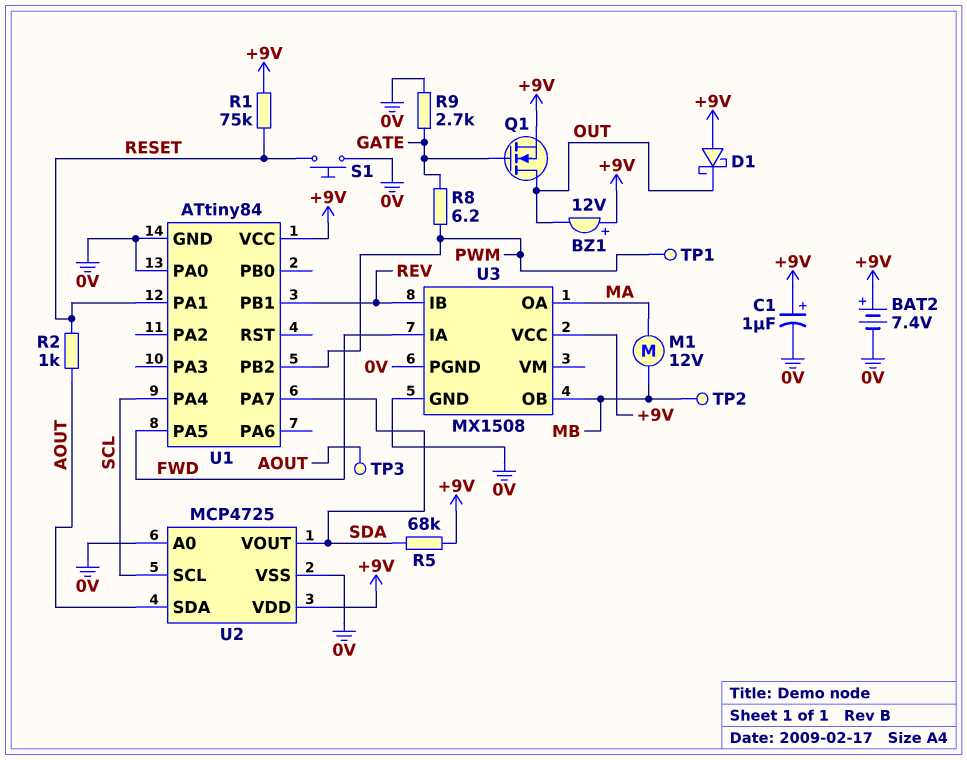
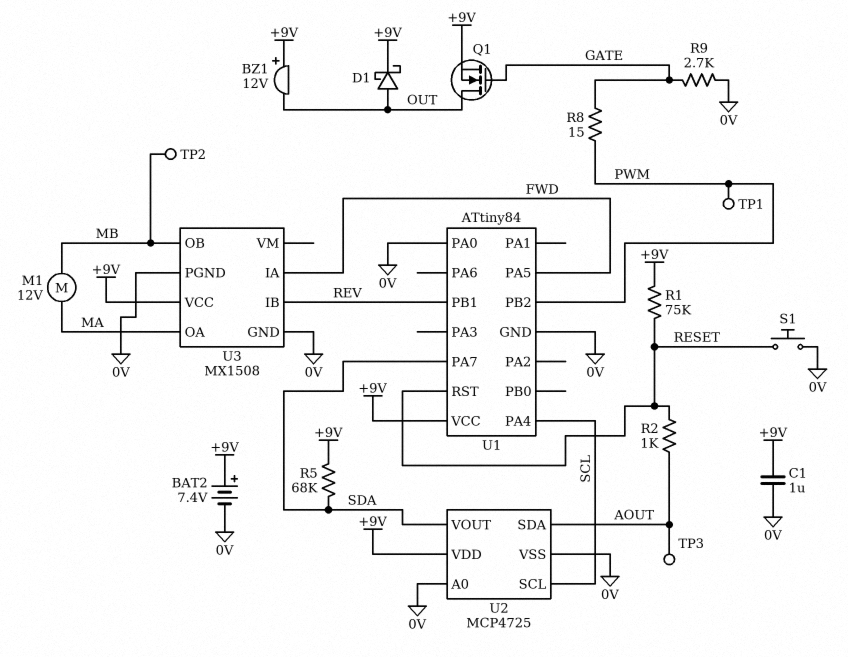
C1: 1uF (plus +9V, minus 0V) -> 1uF (+9V, 0V)
D1: schottky (A +9V, K OUT) -> schottky (A OUT, K +9V)
R8: 6.2 (GATE, PWM) -> 15 (GATE, PWM)
U1 pin PA1: RESET -> none
U1 pin RST: none -> RESET

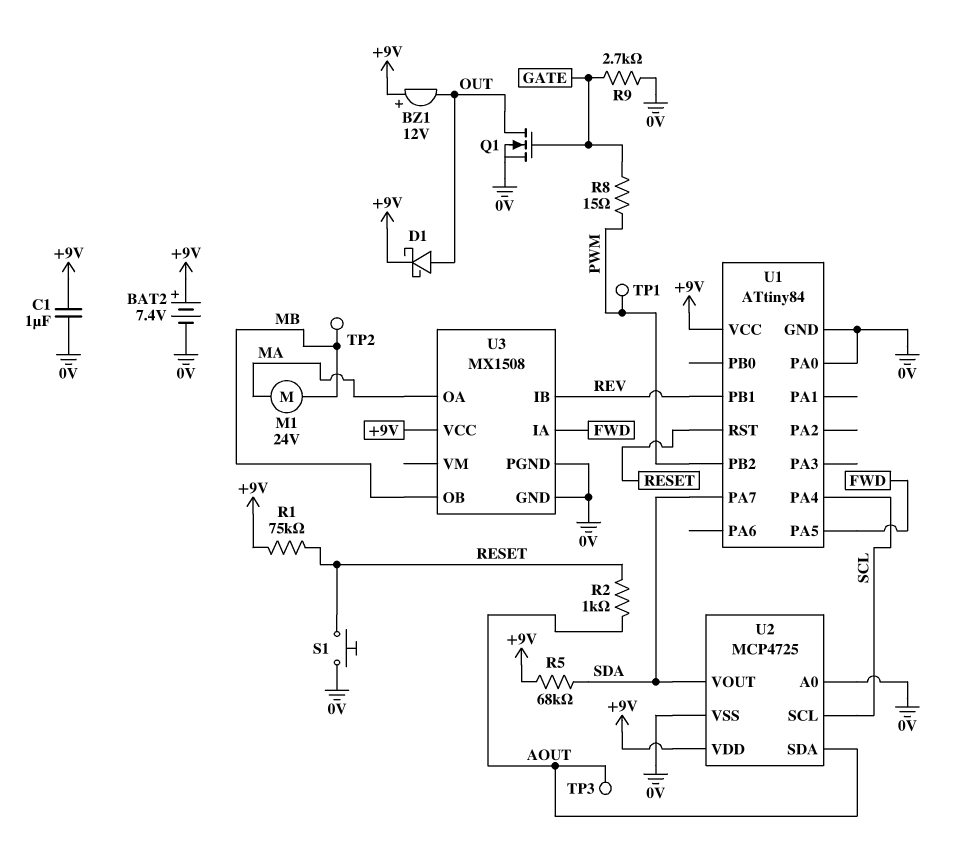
M1: motor 12V (MA, MB) -> motor 24V (MA, MB)
Q1: NMOS (G GATE, D OUT, S +9V) -> NMOS (G GATE, D OUT, S 0V)

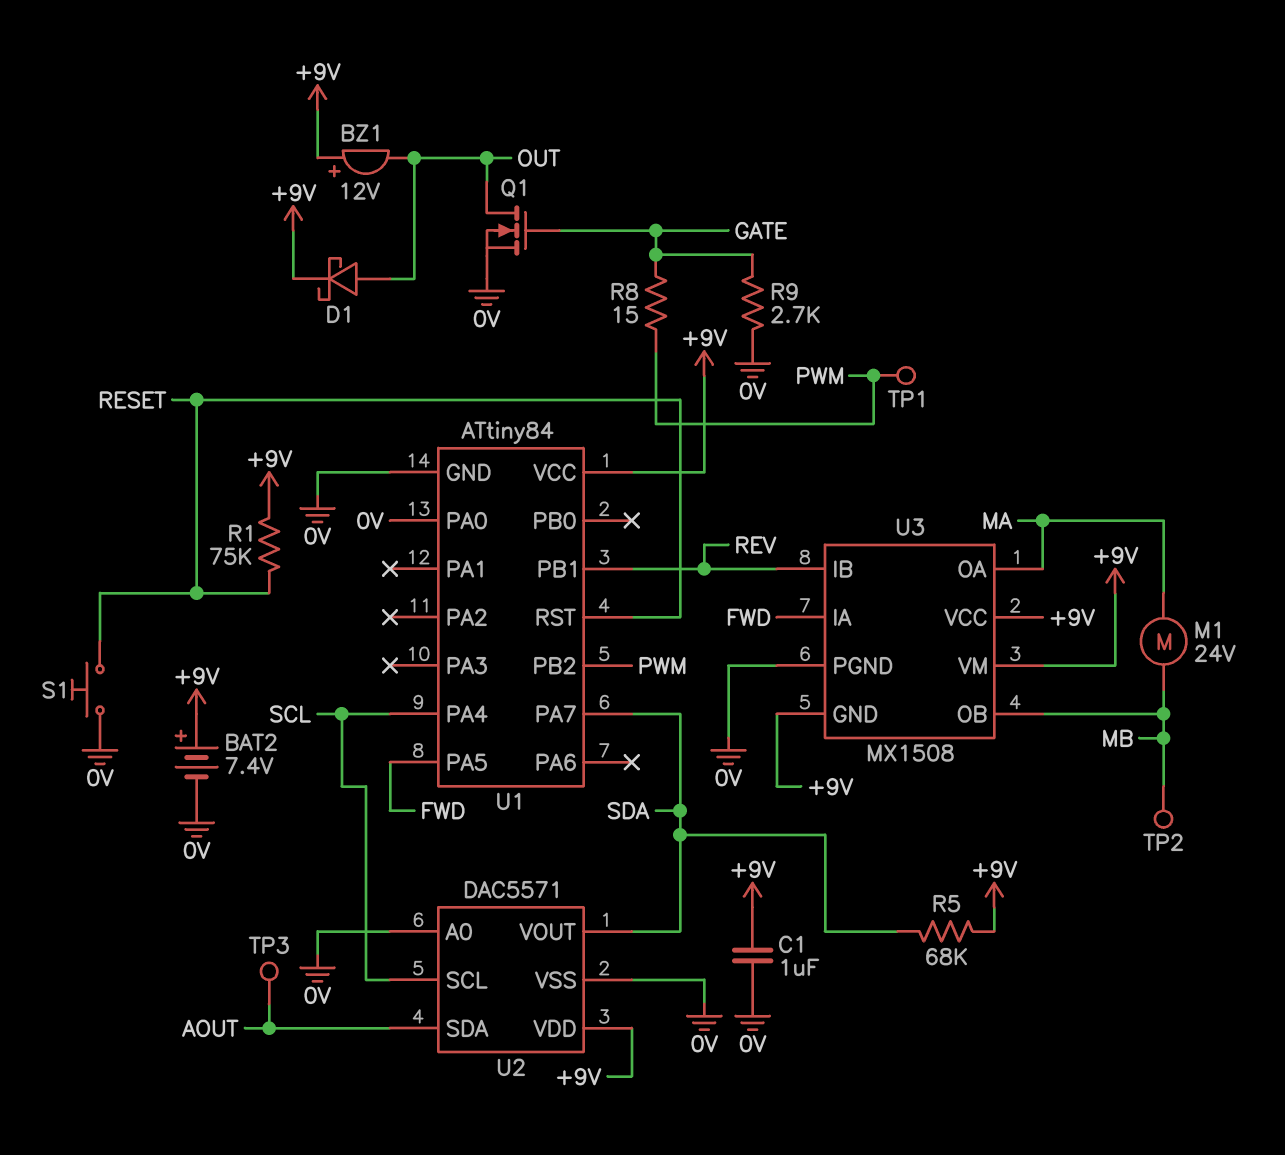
R2: 1k (AOUT, RESET) -> none
U2: MCP4725 -> DAC5571
U3 pin GND: 0V -> +9V
U3 pin VM: none -> +9V

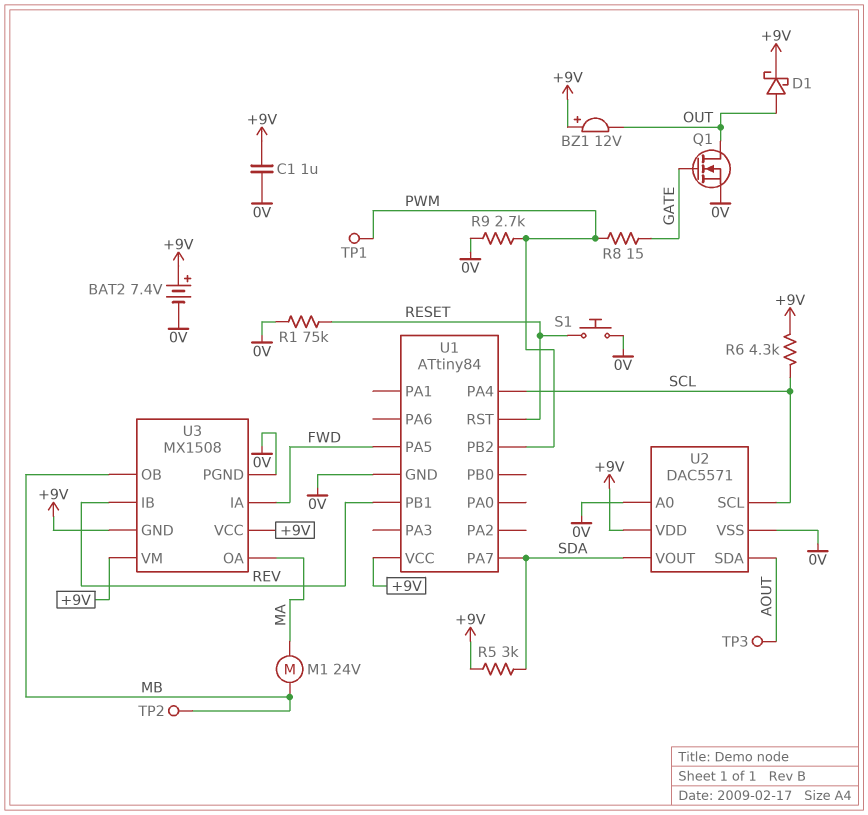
R1: 75k (+9V, RESET) -> 75k (0V, RESET)
R5: 68k (+9V, SDA) -> 3k (+9V, SDA)
R6: none -> 4.3k (+9V, SCL)
R9: 2.7k (0V, GATE) -> 2.7k (0V, PWM)
U1 pin PA0: 0V -> none

